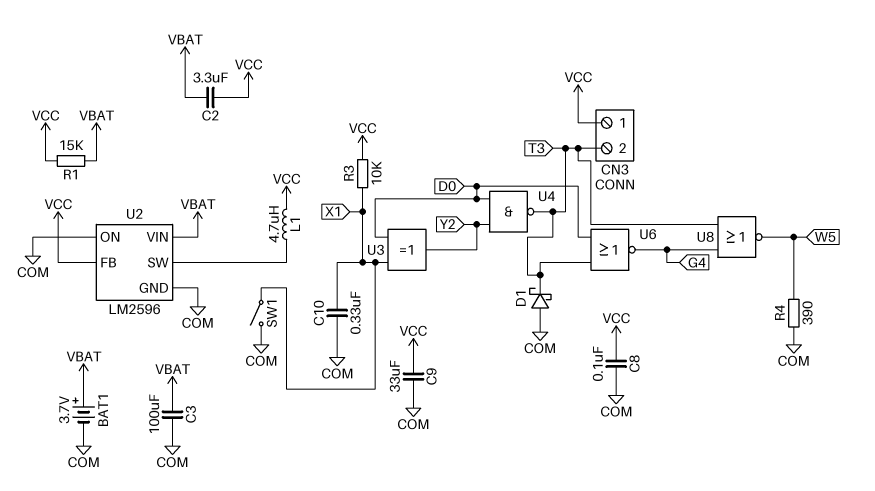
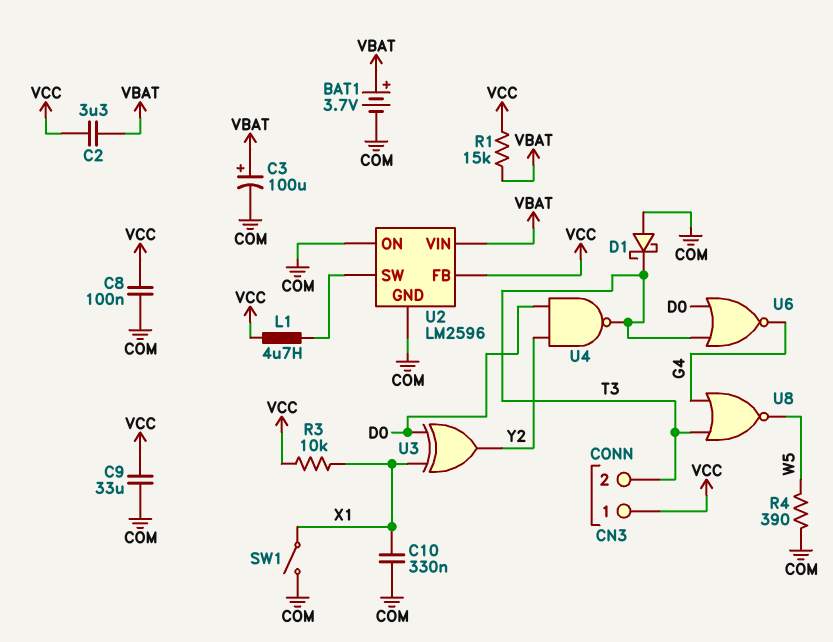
C3: 100uF (COM, VBAT) -> 100uF (plus VBAT, minus COM)

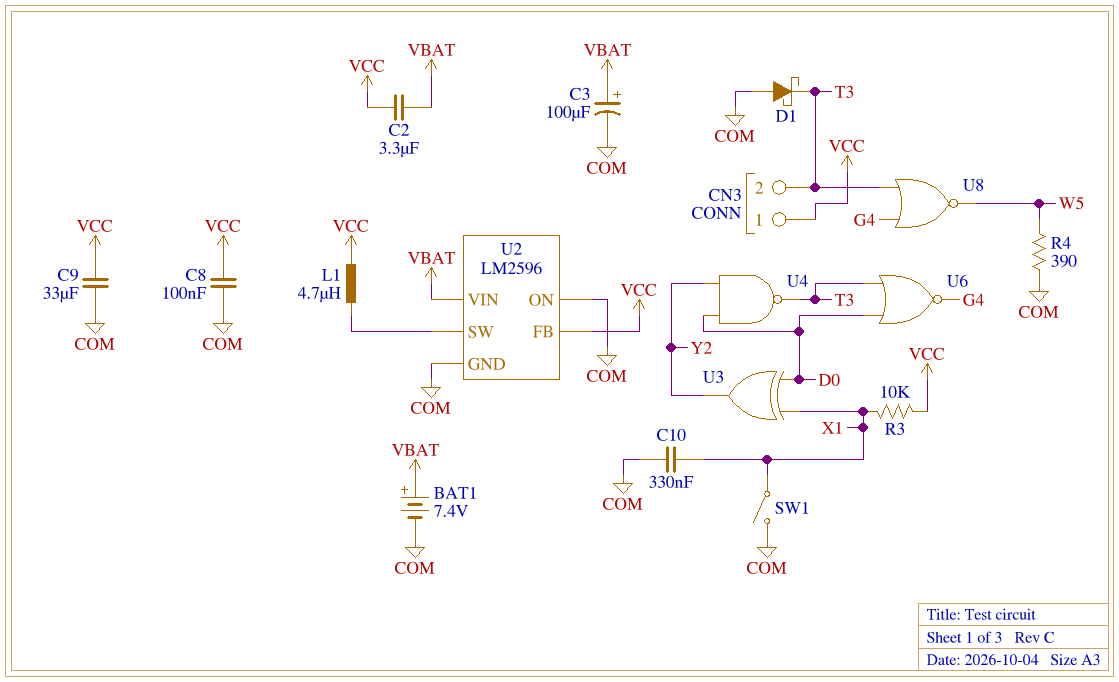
BAT1: 3.7V (plus VBAT, minus COM) -> 7.4V (plus VBAT, minus COM)
R1: 15k (VBAT, VCC) -> none

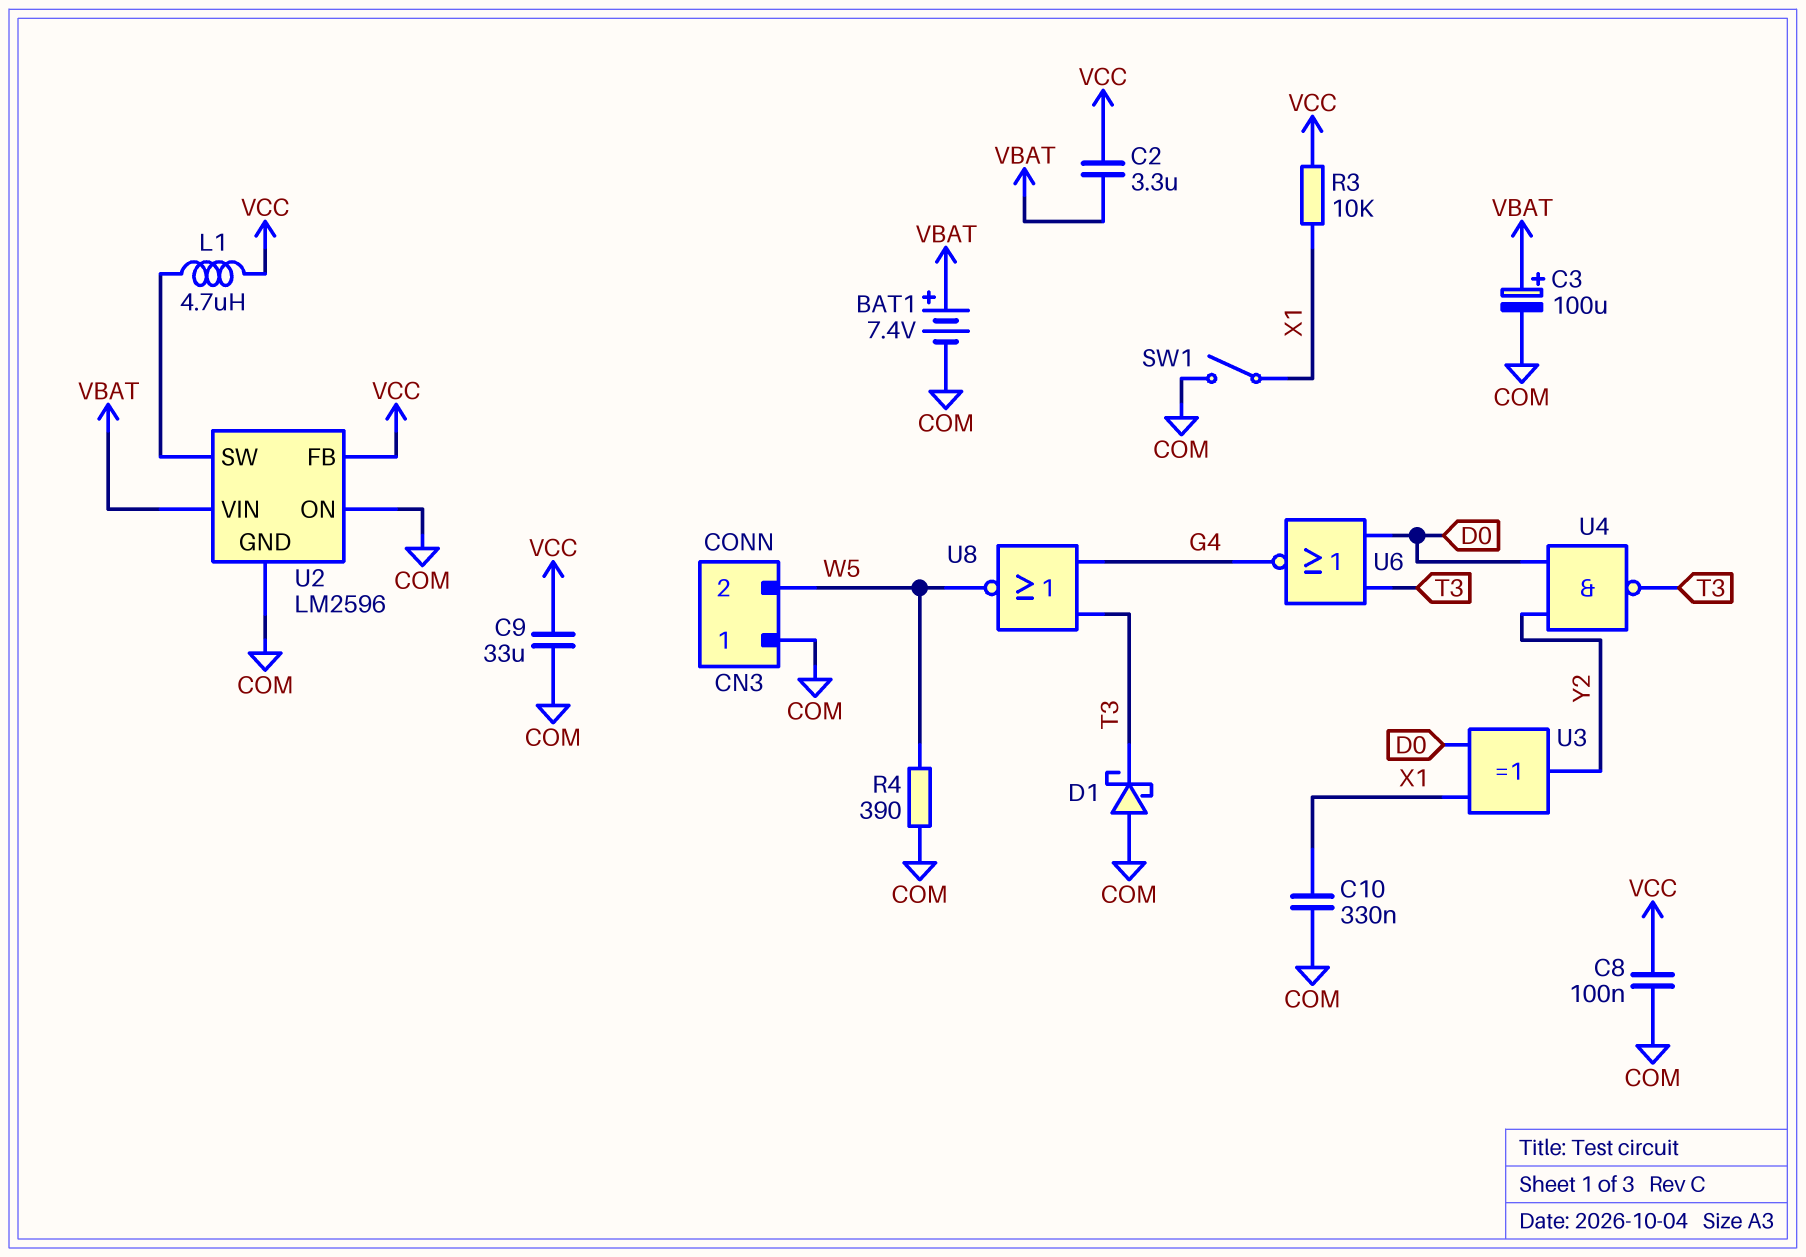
CN3 pin 1: VCC -> COM
CN3 pin 2: T3 -> W5

